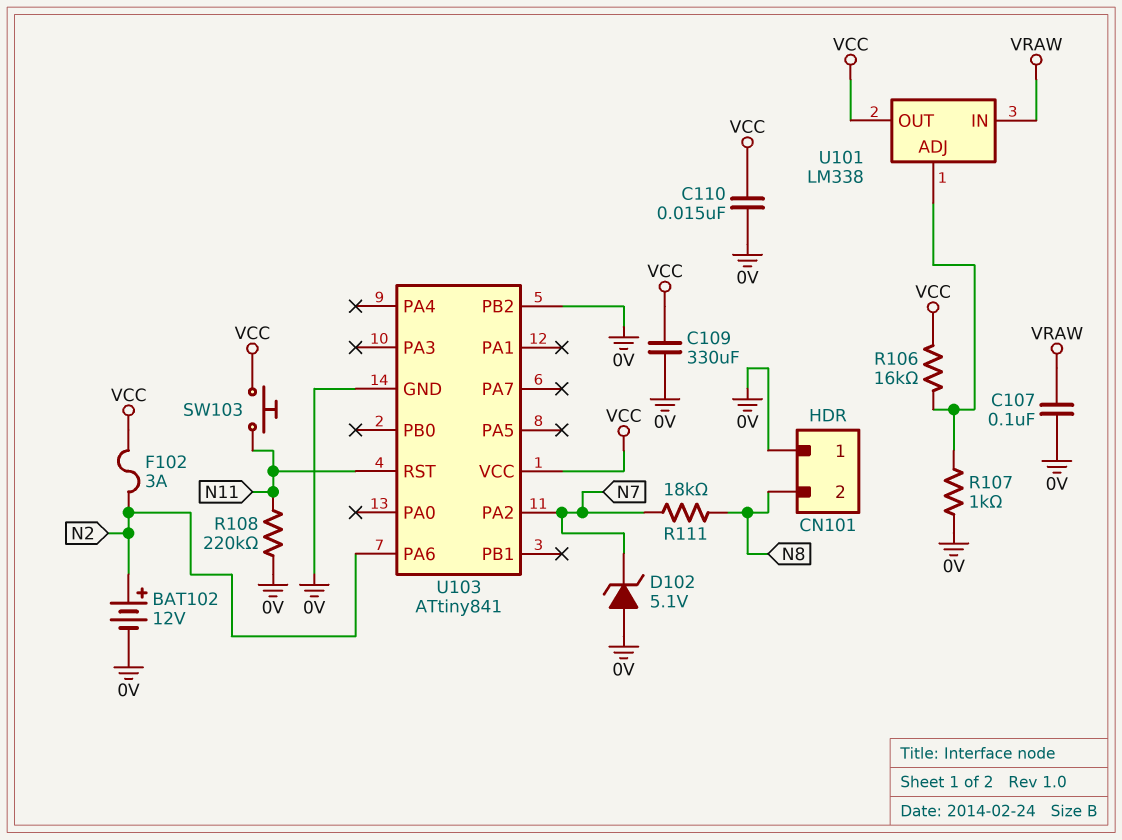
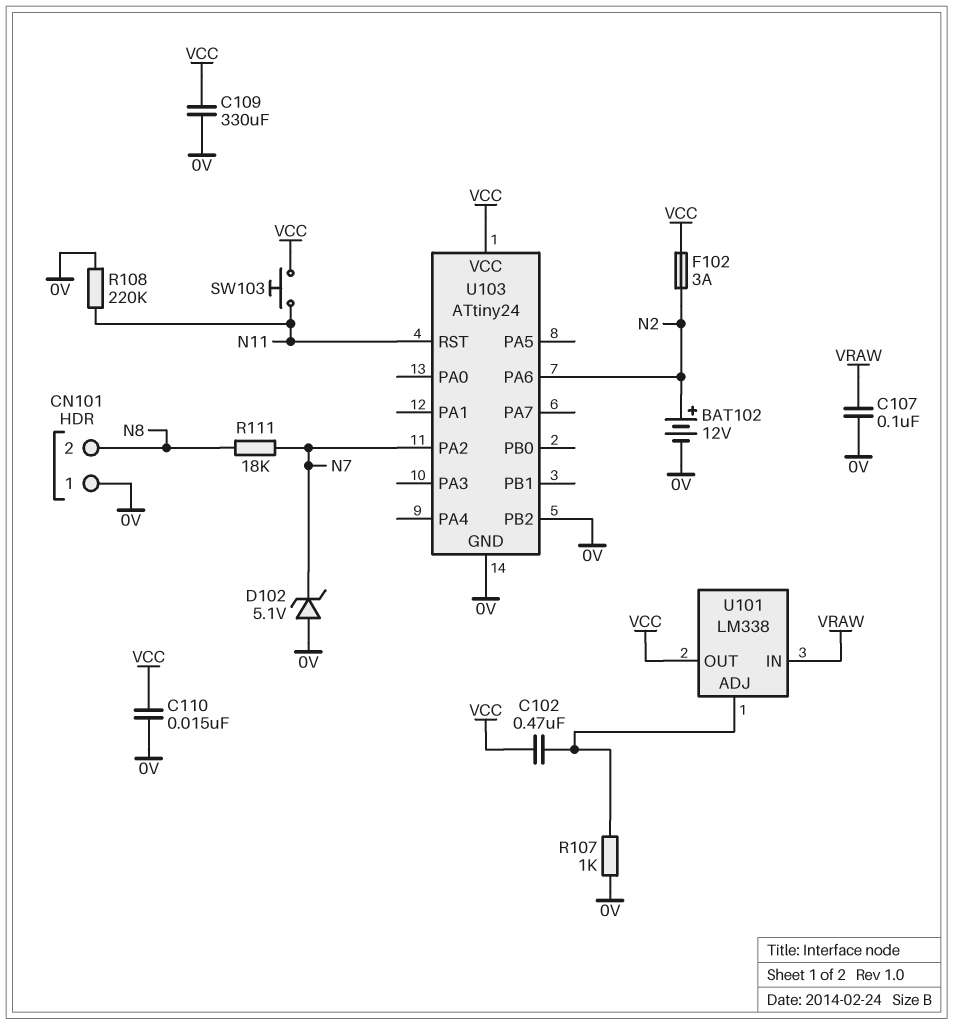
C102: none -> 470nF (U101/ADJ, VCC)
R106: 16k (U101/ADJ, VCC) -> none
U103: ATtiny841 -> ATtiny24

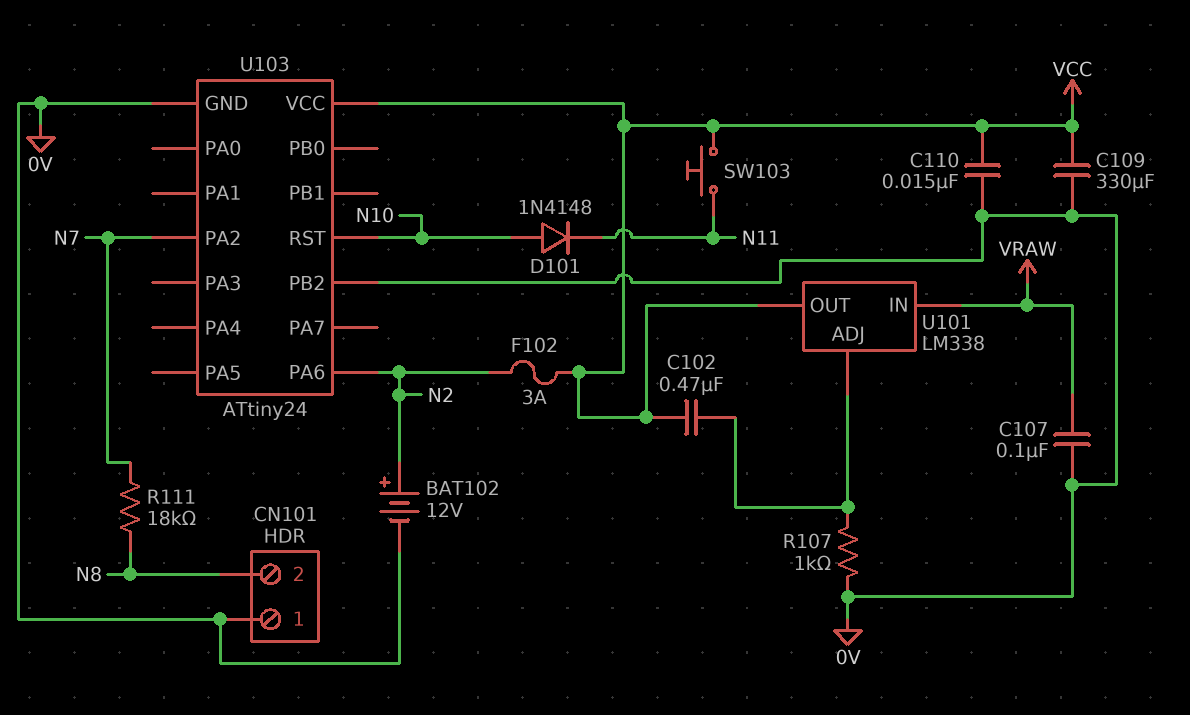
D101: none -> diode 1N4148 (A N10, K N11)
D102: zener 5.1V (A 0V, K N7) -> none
R108: 220k (0V, N11) -> none
U103 pin RST: N11 -> N10

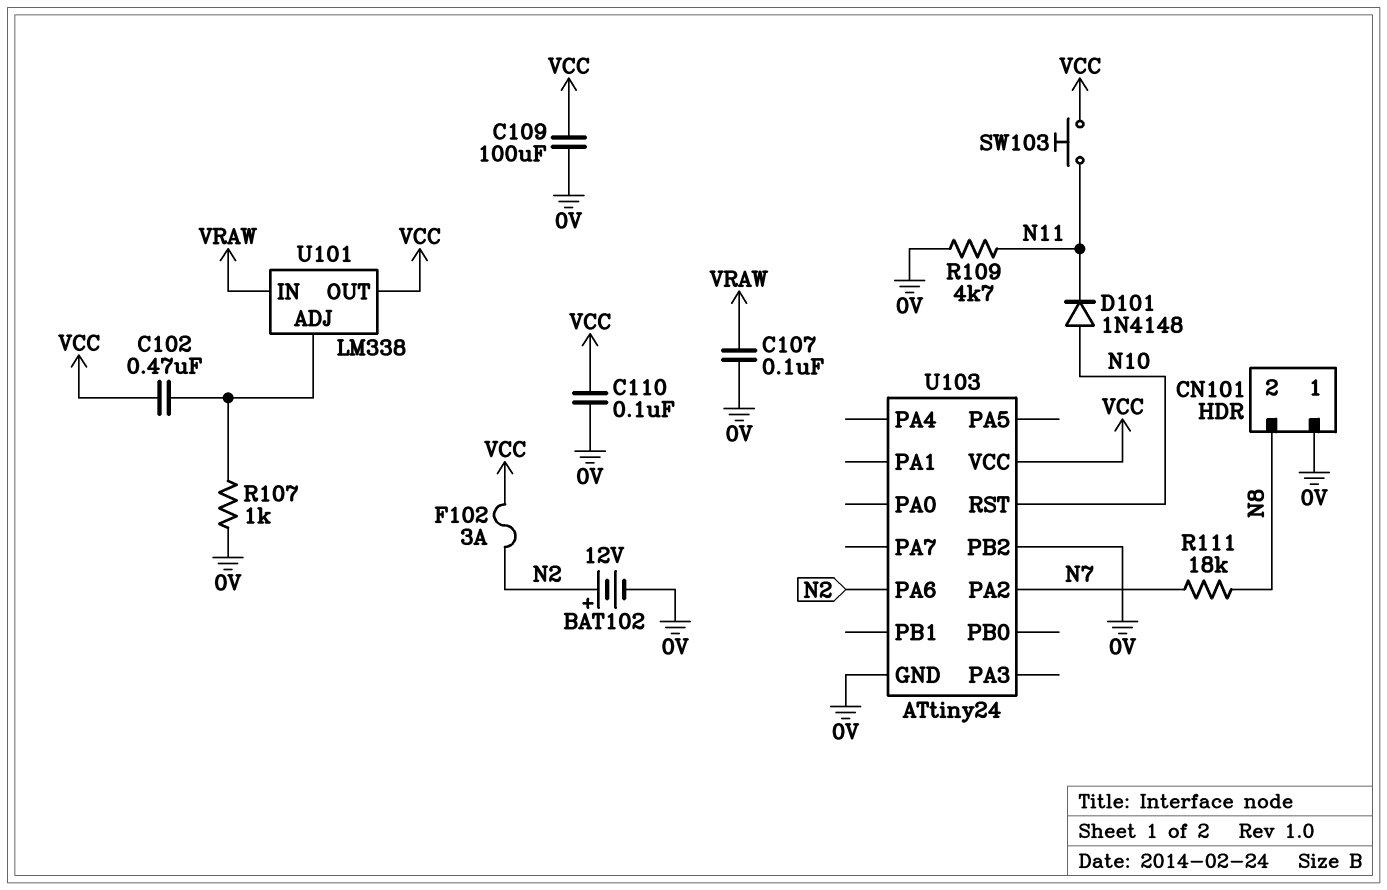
C109: 330uF (0V, VCC) -> 100uF (0V, VCC)
C110: 15nF (0V, VCC) -> 100nF (0V, VCC)
R109: none -> 4.7k (0V, N11)

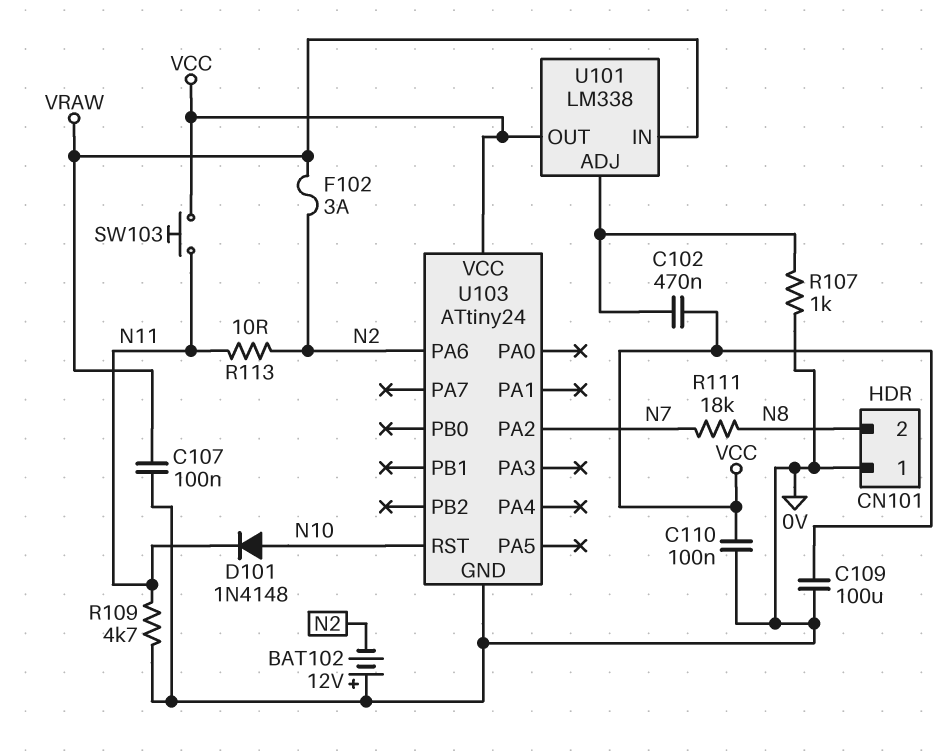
BAT102: 12V (plus N2, minus 0V) -> 12V (plus 0V, minus N2)
F102: 3A (N2, VCC) -> 3A (N2, VRAW)
R113: none -> 10 (N2, N11)
U103 pin PB2: 0V -> none

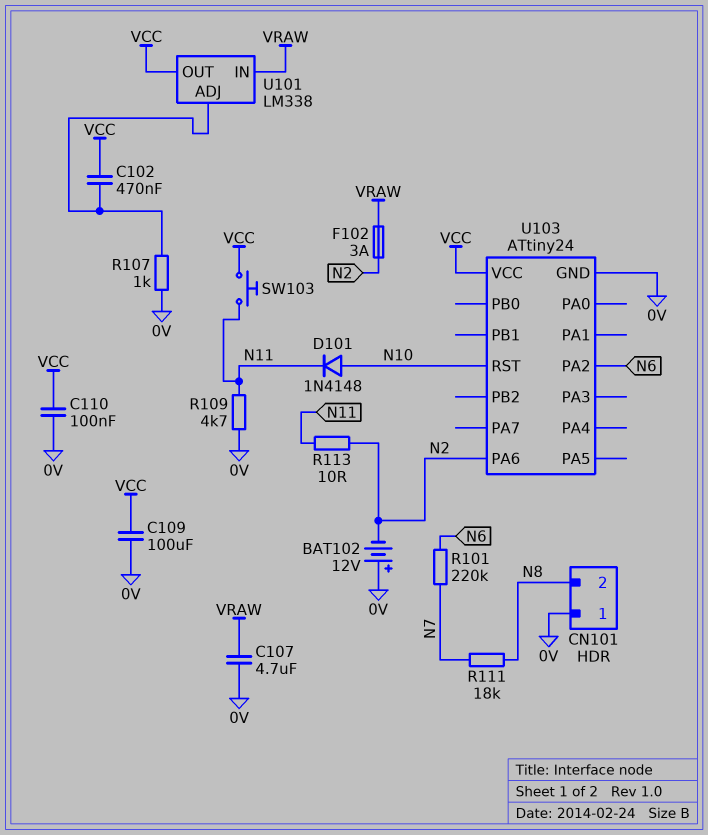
C107: 100nF (0V, VRAW) -> 4.7uF (0V, VRAW)
R101: none -> 220k (N6, N7)
U103 pin PA2: N7 -> N6

